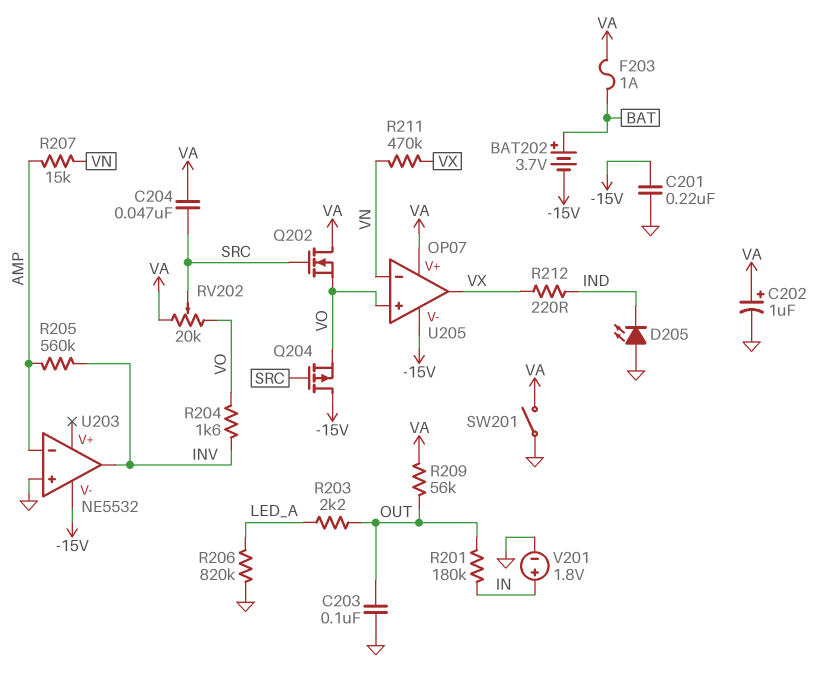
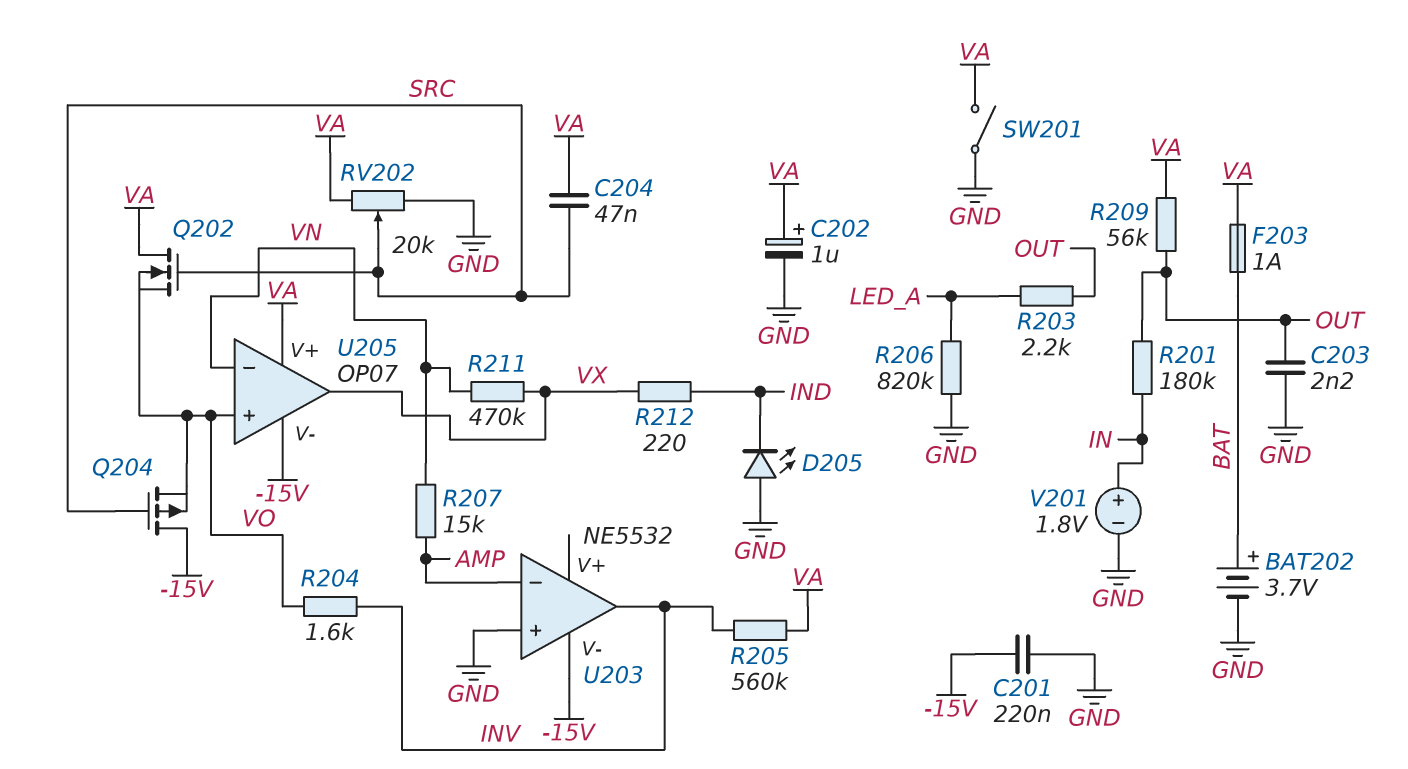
BAT202: 3.7V (plus BAT, minus -15V) -> 3.7V (plus BAT, minus GND)
C203: 100nF (GND, OUT) -> 2.2nF (GND, OUT)
R205: 560k (AMP, INV) -> 560k (INV, VA)
RV202: 20k (VA, VO, wiper SRC) -> 20k (GND, VA, wiper SRC)

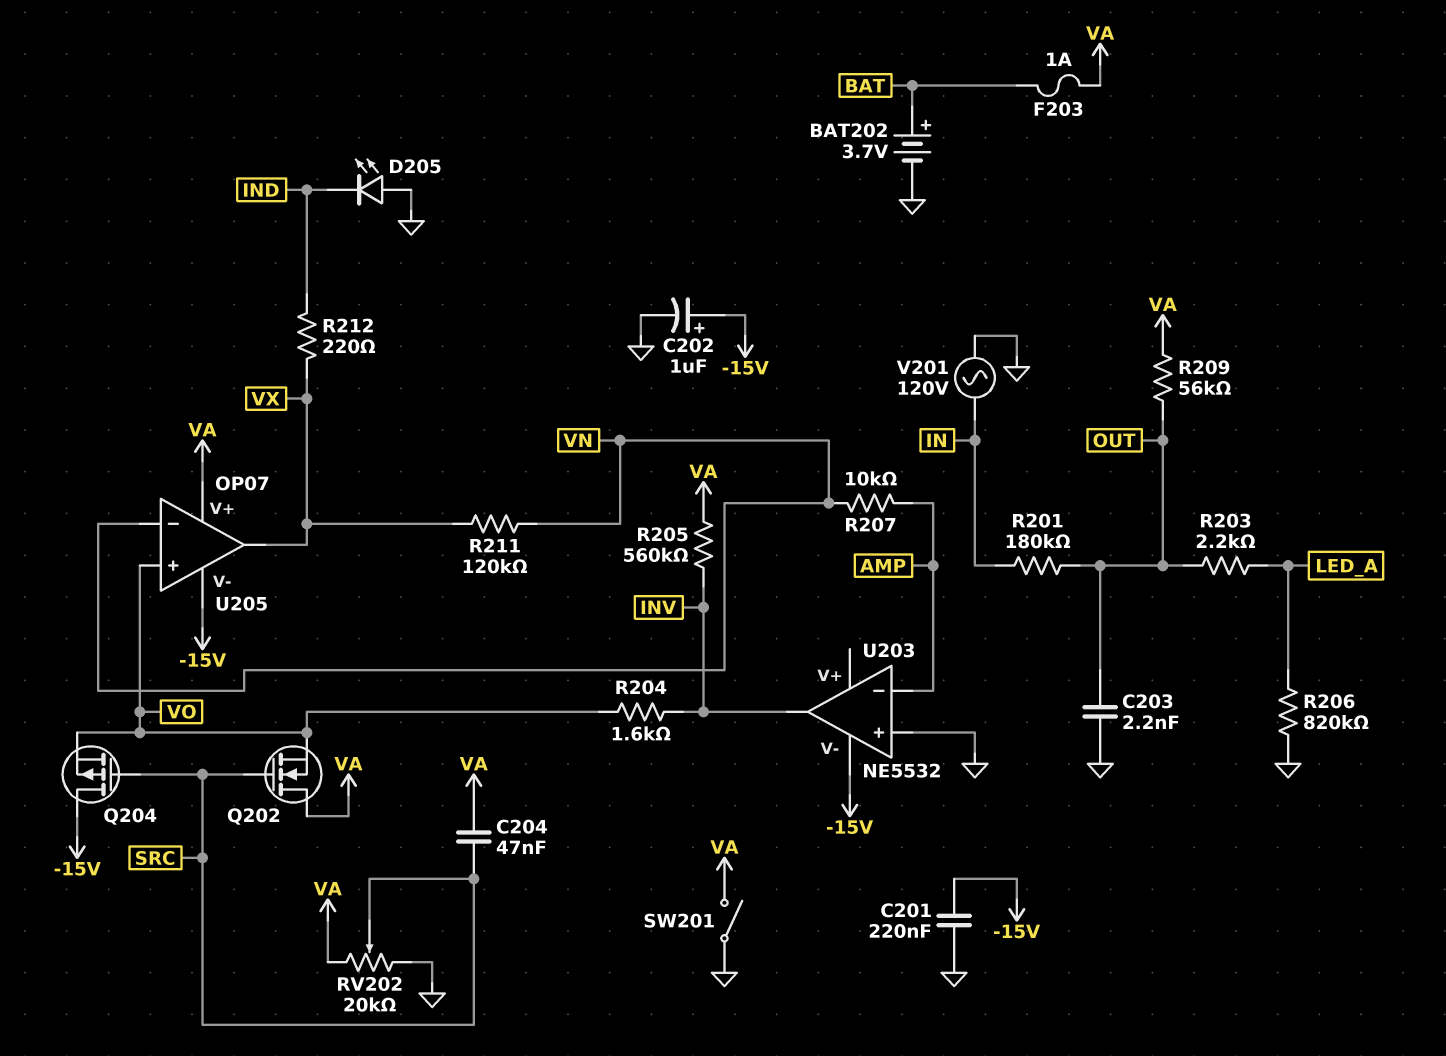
C202: 1uF (plus VA, minus GND) -> 1uF (plus -15V, minus GND)
R207: 15k (AMP, VN) -> 10k (AMP, VN)
R211: 470k (VN, VX) -> 120k (VN, VX)
V201: 1.8V (plus IN, minus GND) -> AC 120V (GND, IN)

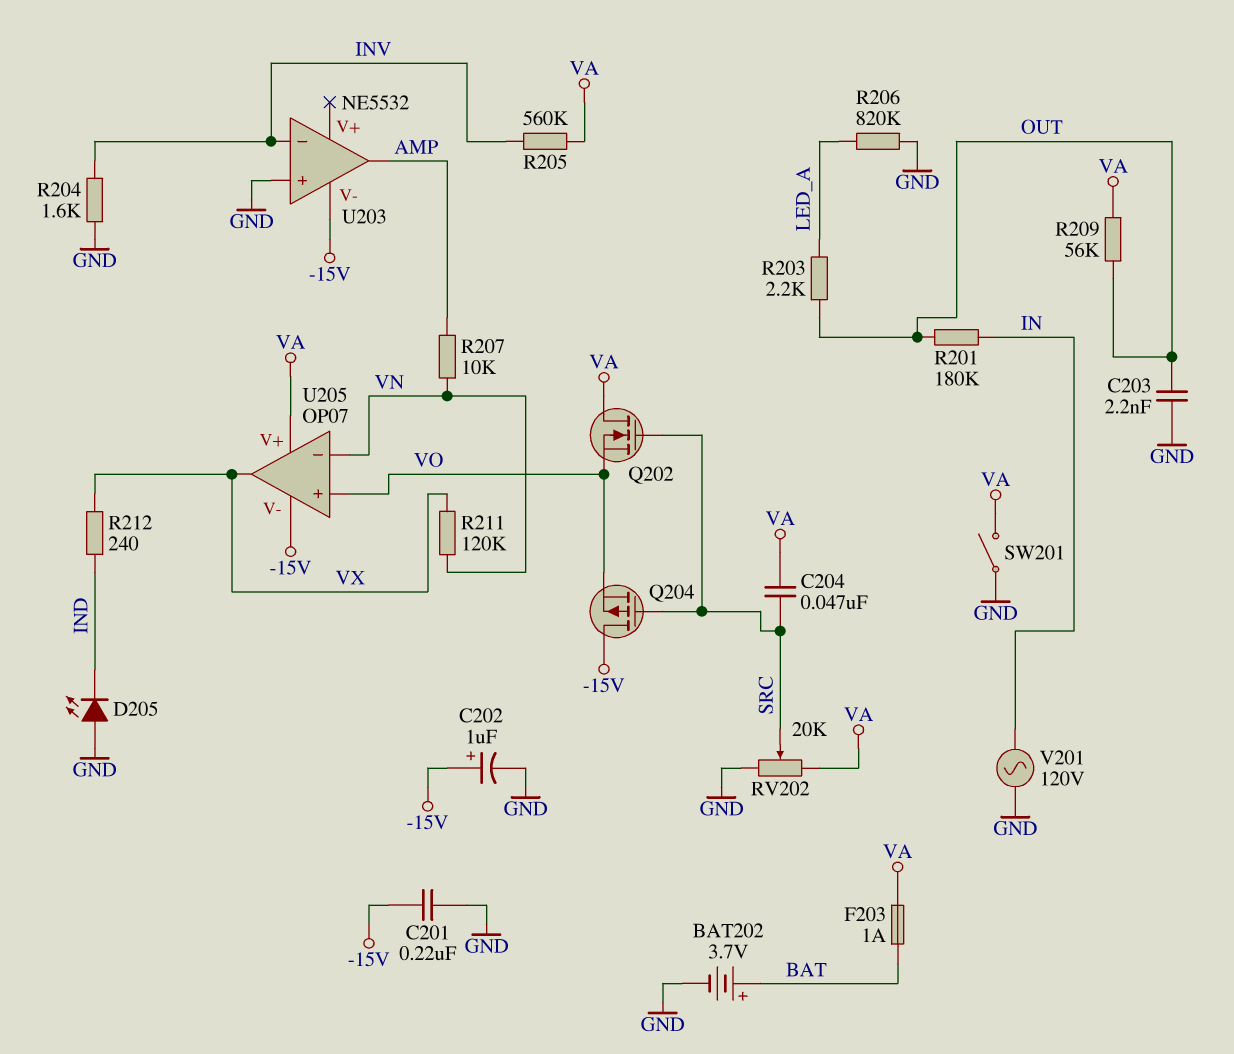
R204: 1.6k (INV, VO) -> 1.6k (GND, INV)
R212: 220 (IND, VX) -> 240 (IND, VX)
U203 pin in-: AMP -> INV
U203 pin out: INV -> AMP

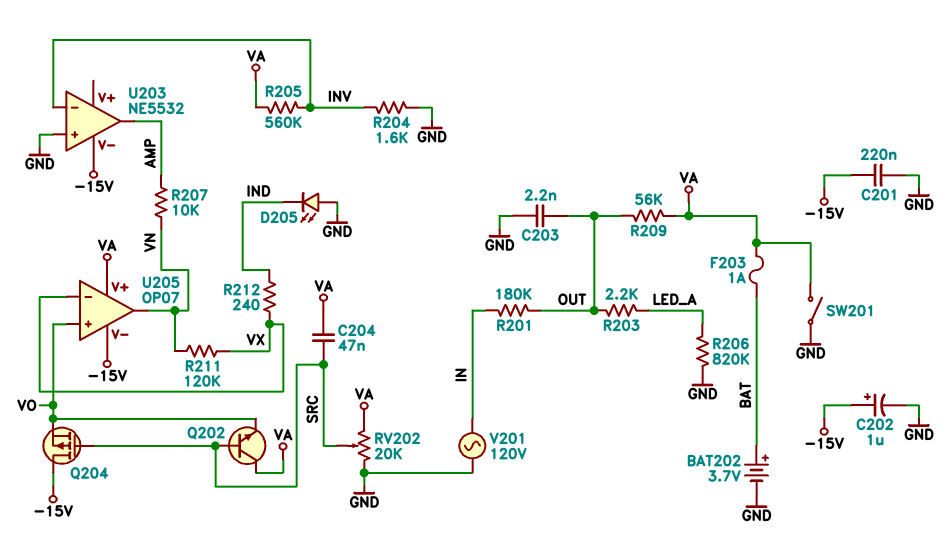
Q202: NMOS (G SRC, D VA, S VO) -> NPN (B SRC, C VA, E VO)
U205 pin in-: VN -> VX
U205 pin out: VX -> VN

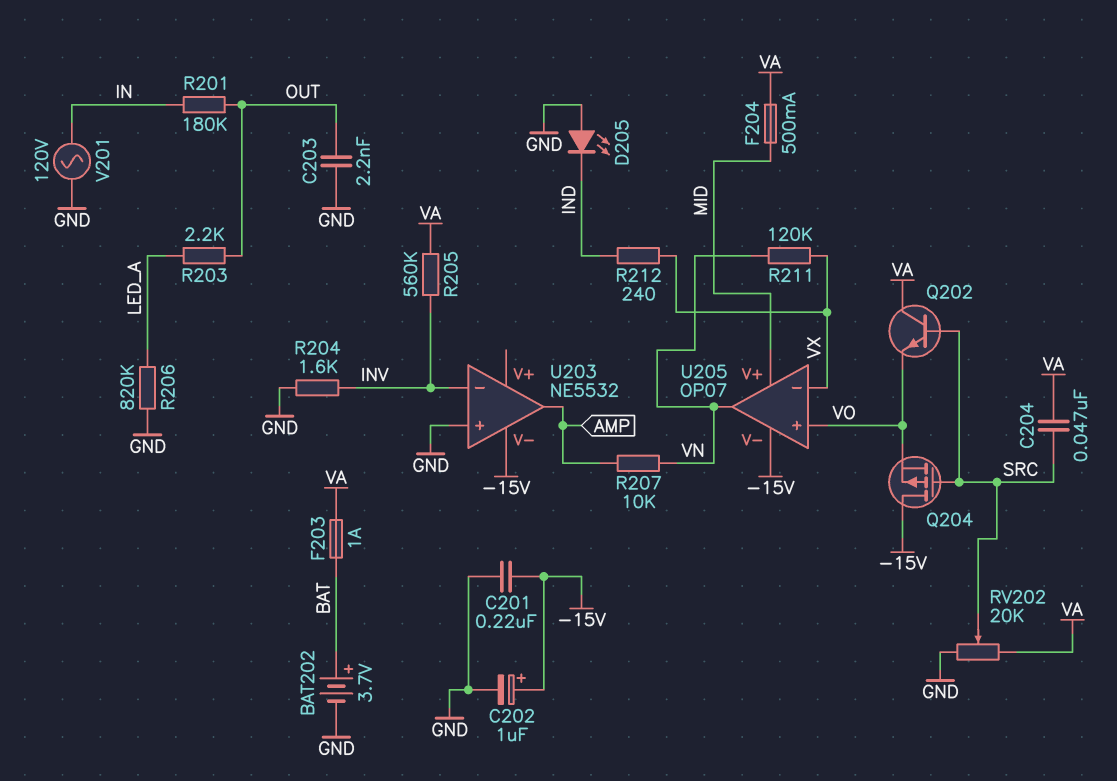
F204: none -> 500mA (MID, VA)
R209: 56k (OUT, VA) -> none
SW201: switch (GND, VA) -> none
U205 pin V+: VA -> MID

